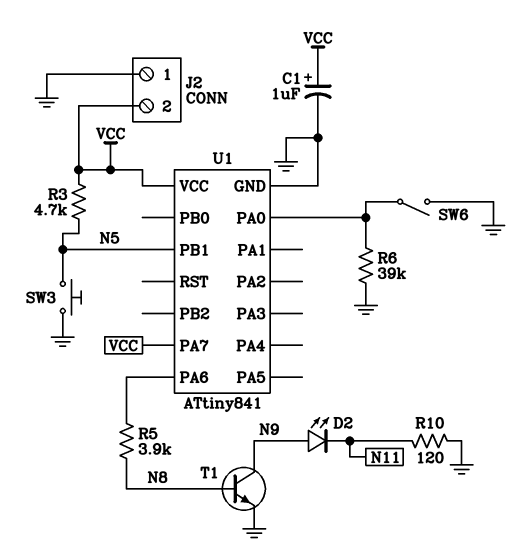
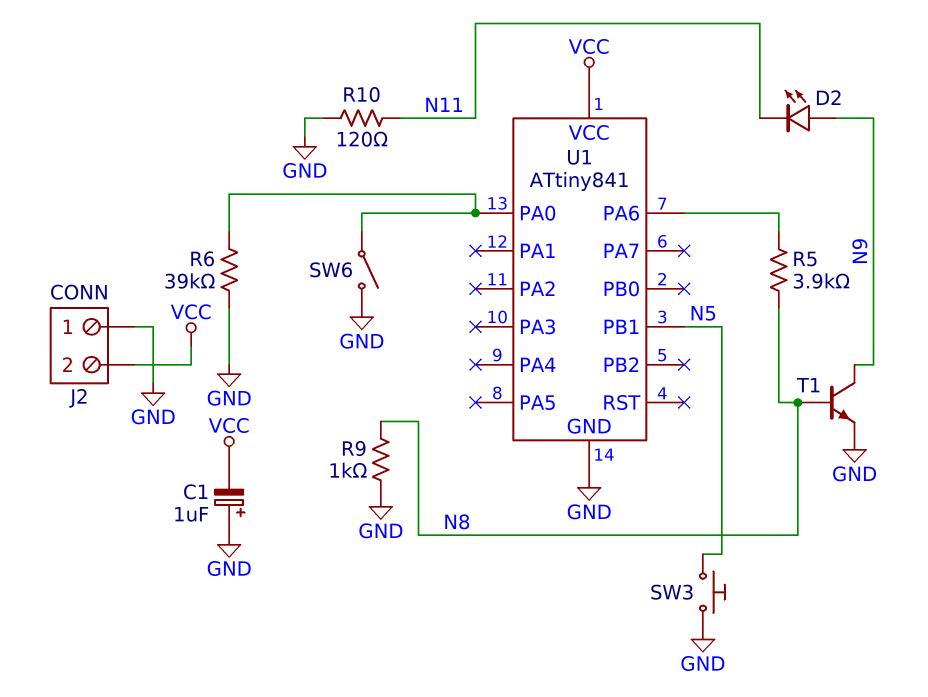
C1: 1uF (plus VCC, minus GND) -> 1uF (plus GND, minus VCC)
R3: 4.7k (N5, VCC) -> none
R9: none -> 1k (GND, N8)
U1 pin PA7: VCC -> none

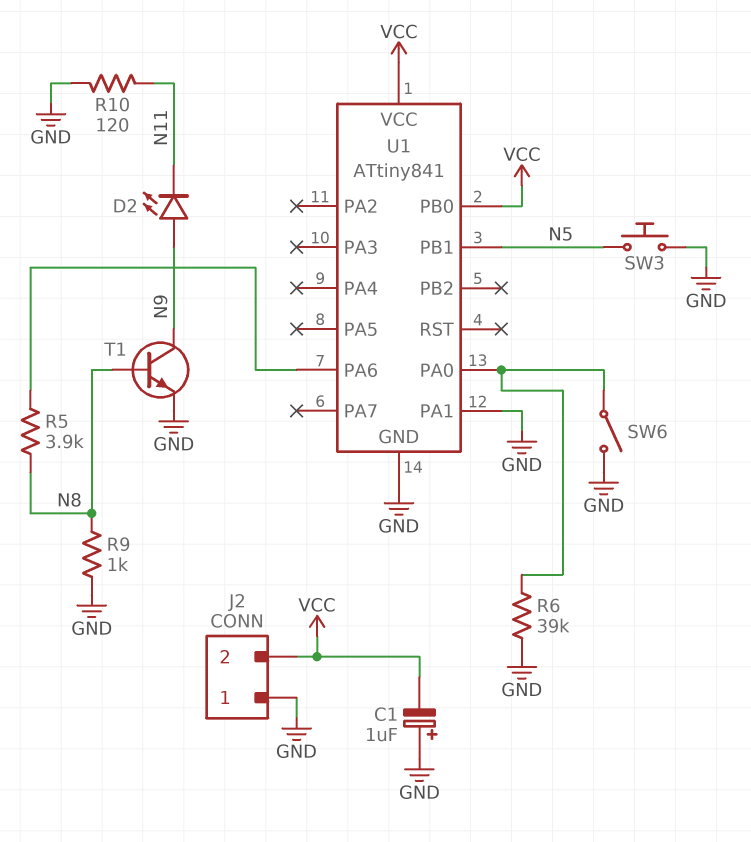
U1 pin PA1: none -> GND
U1 pin PB0: none -> VCC

